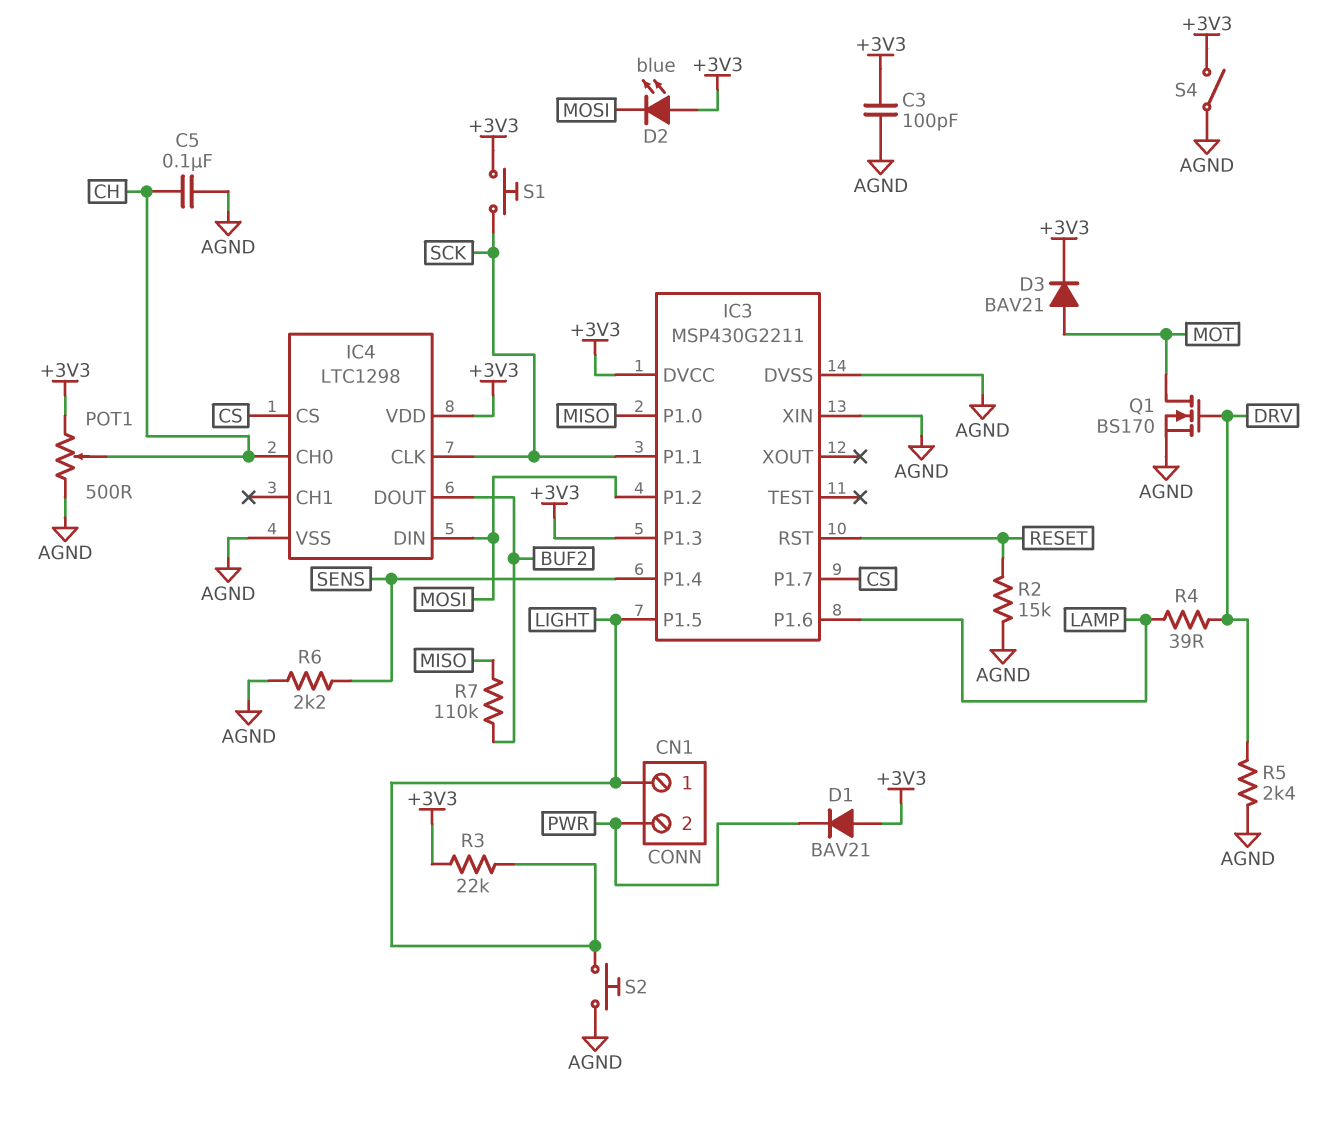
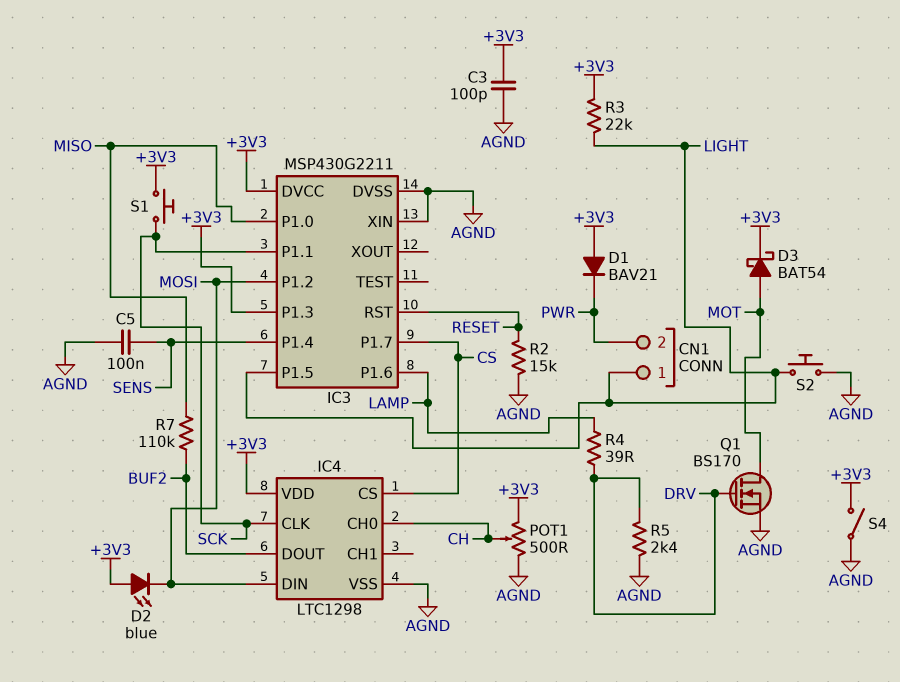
C5: 100nF (AGND, CH) -> 100nF (AGND, SENS)
D3: diode BAV21 (A MOT, K +3V3) -> schottky BAT54 (A MOT, K +3V3)
R6: 2.2k (AGND, SENS) -> none

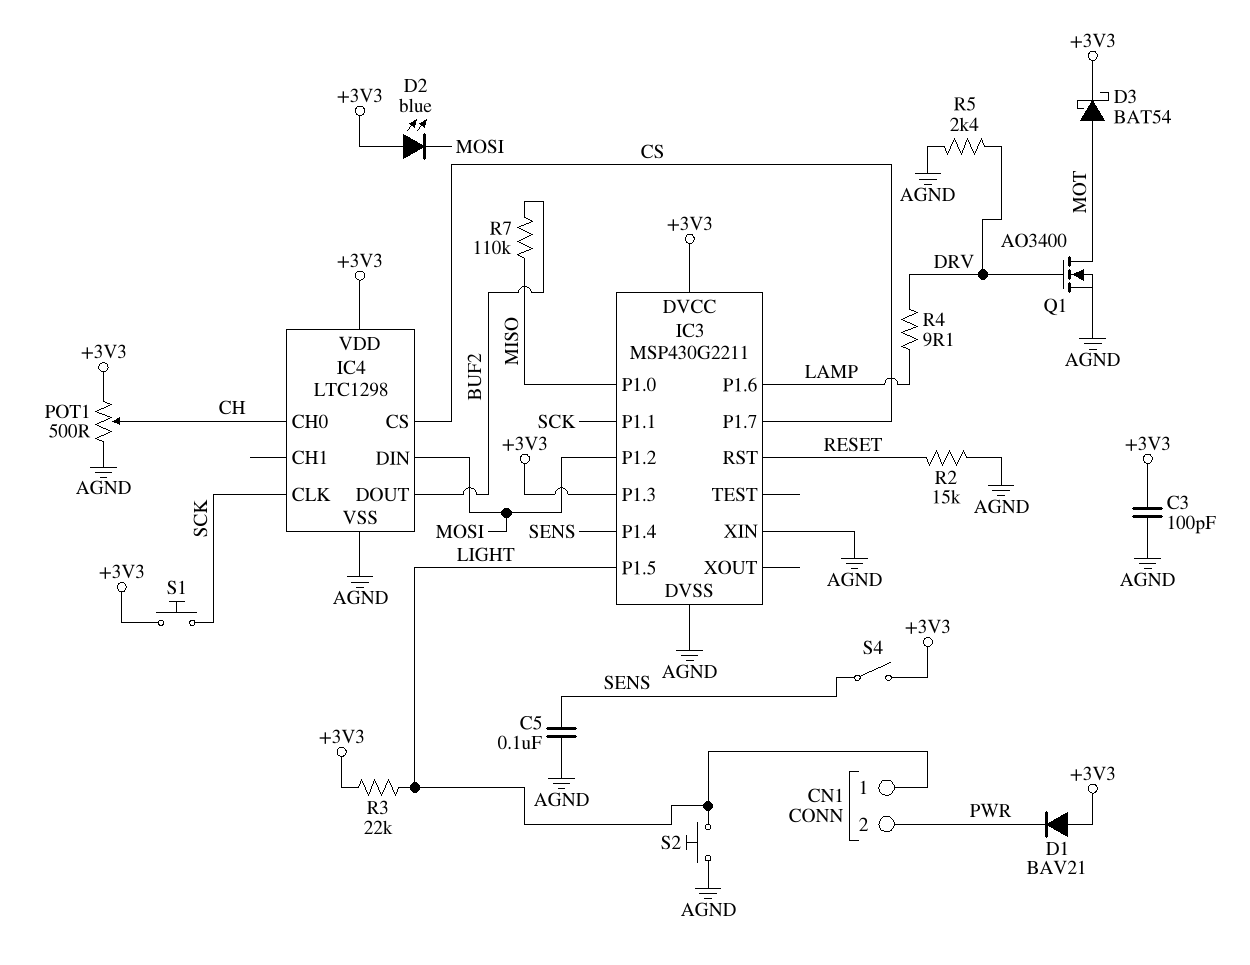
Q1: NMOS BS170 (G DRV, D MOT, S AGND) -> NMOS AO3400 (G DRV, D MOT, S AGND)
R4: 39 (DRV, LAMP) -> 9.1 (DRV, LAMP)
S4: switch (+3V3, AGND) -> switch (+3V3, SENS)

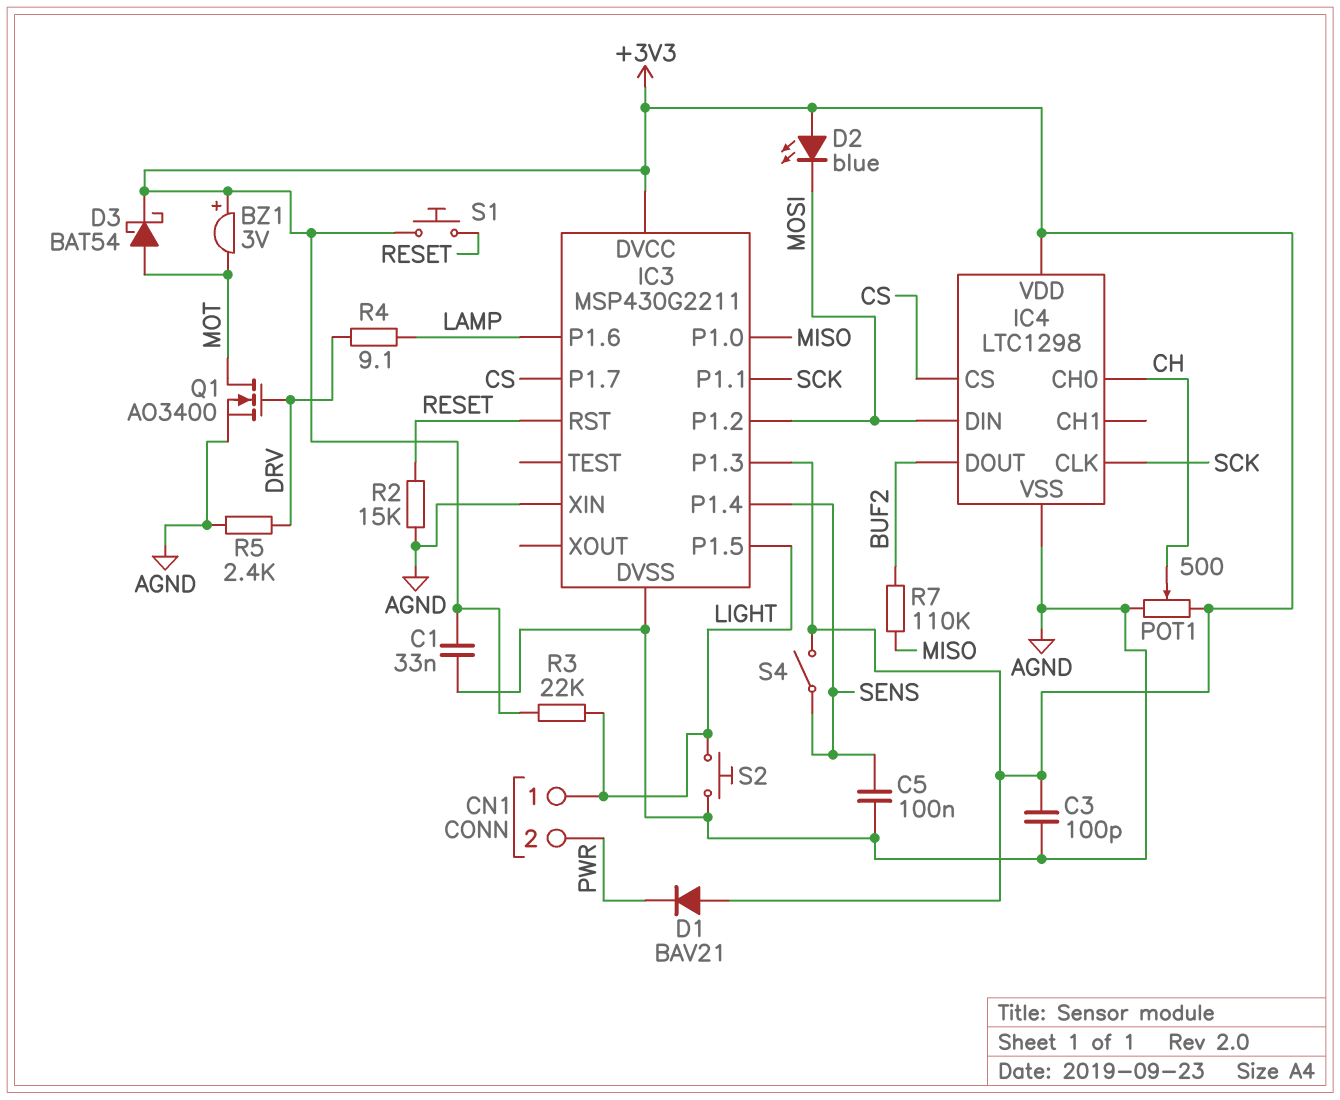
BZ1: none -> buzzer 3V (plus +3V3, minus MOT)
C1: none -> 33nF (+3V3, AGND)
S1: button (+3V3, SCK) -> button (+3V3, RESET)

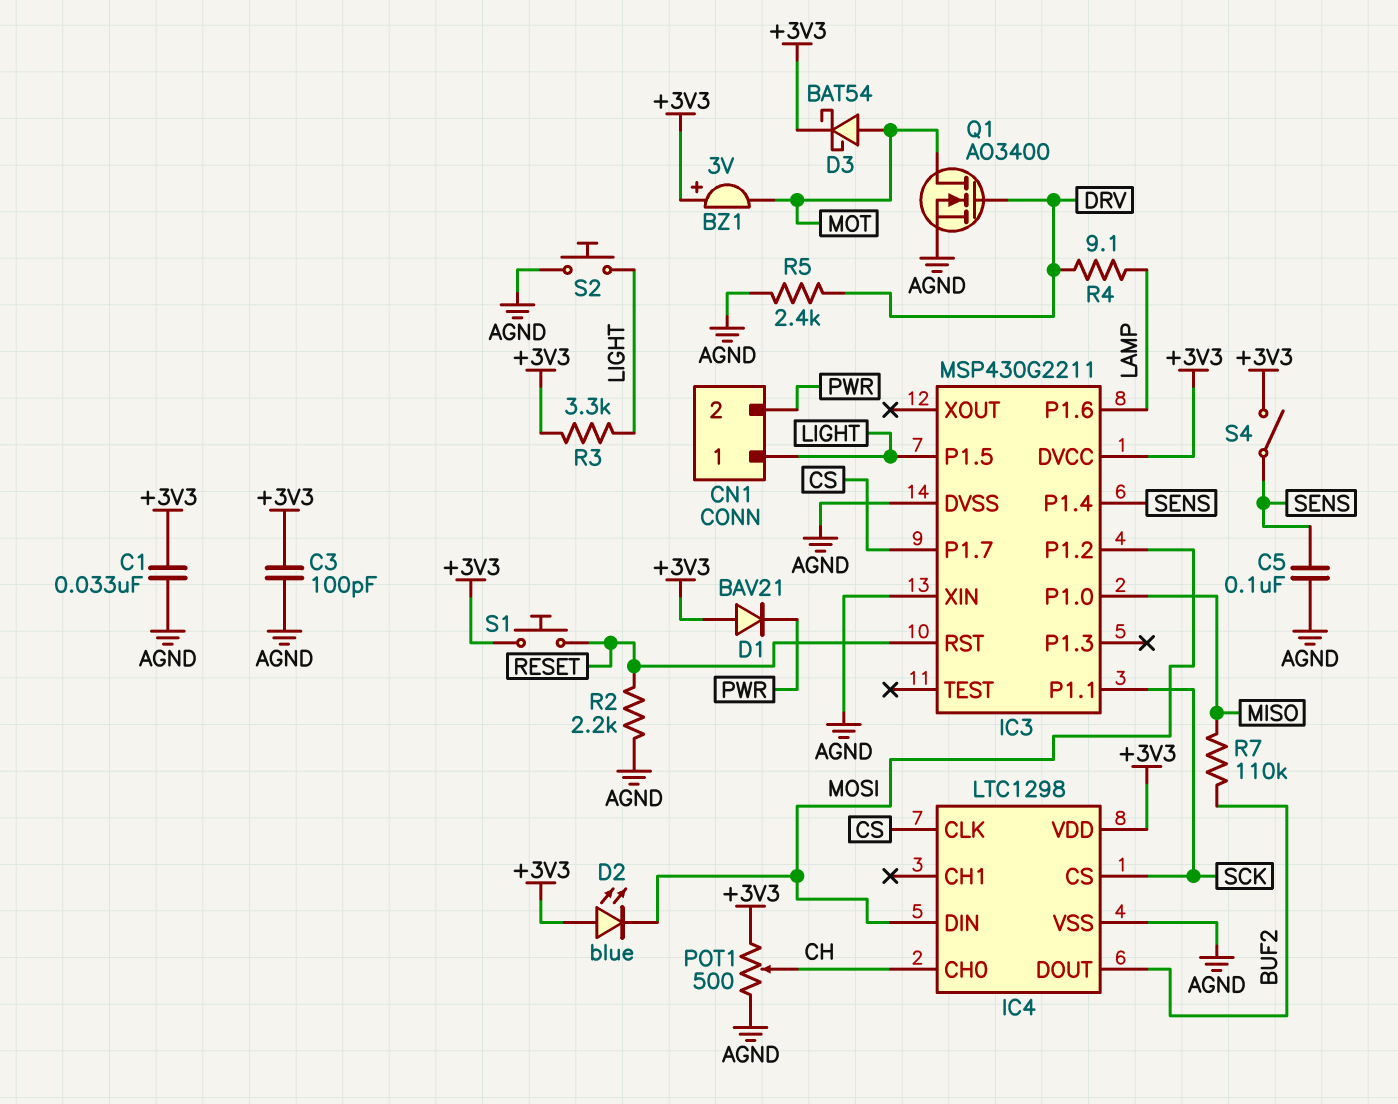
IC3 pin P1.3: +3V3 -> none
IC4 pin CLK: SCK -> CS
IC4 pin CS: CS -> SCK
R2: 15k (AGND, RESET) -> 2.2k (AGND, RESET)
R3: 22k (+3V3, LIGHT) -> 3.3k (+3V3, LIGHT)

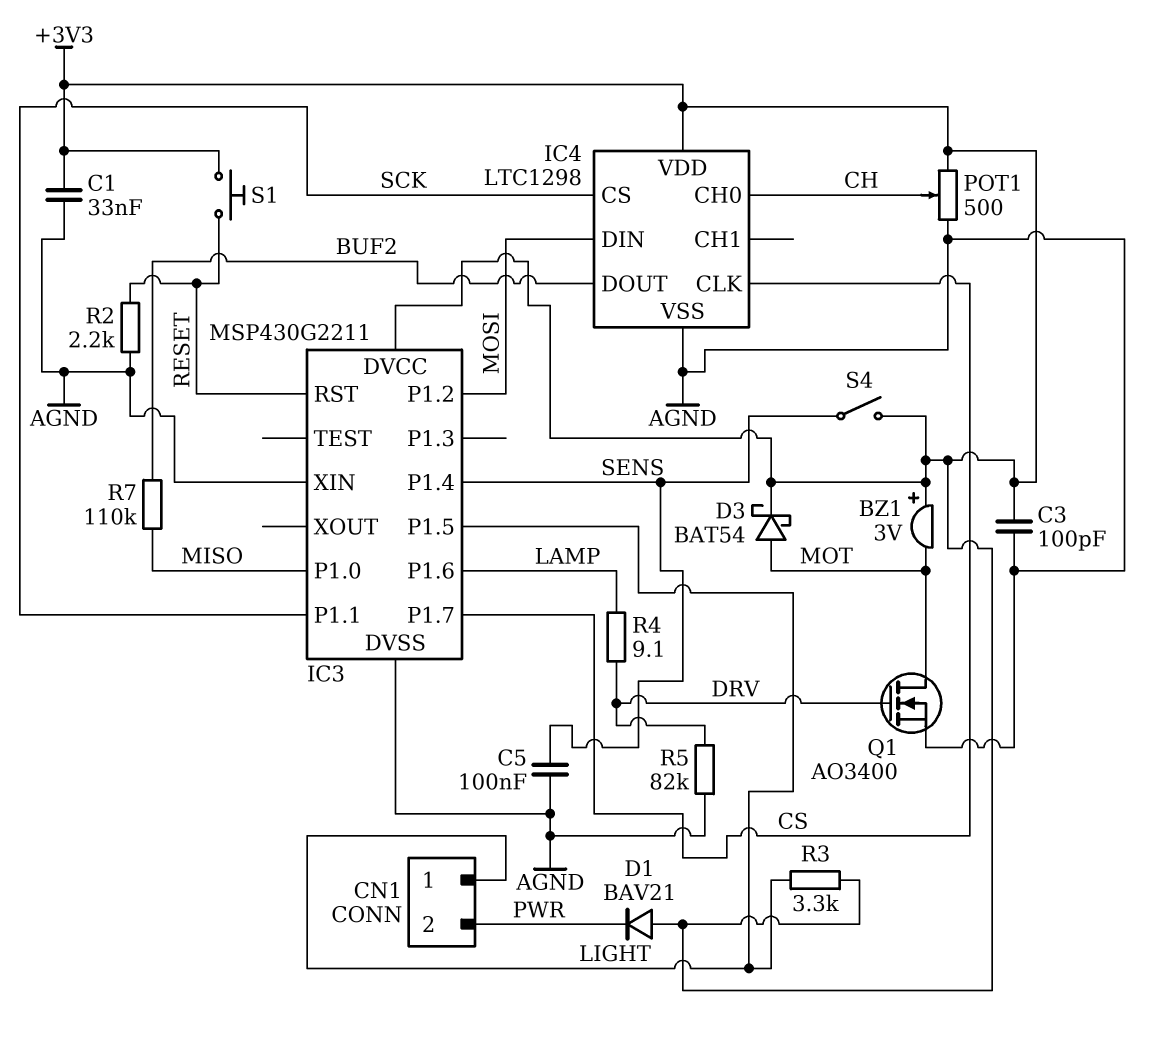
D2: LED blue (A +3V3, K MOSI) -> none
R5: 2.4k (AGND, DRV) -> 82k (AGND, DRV)
S2: button (AGND, LIGHT) -> none

